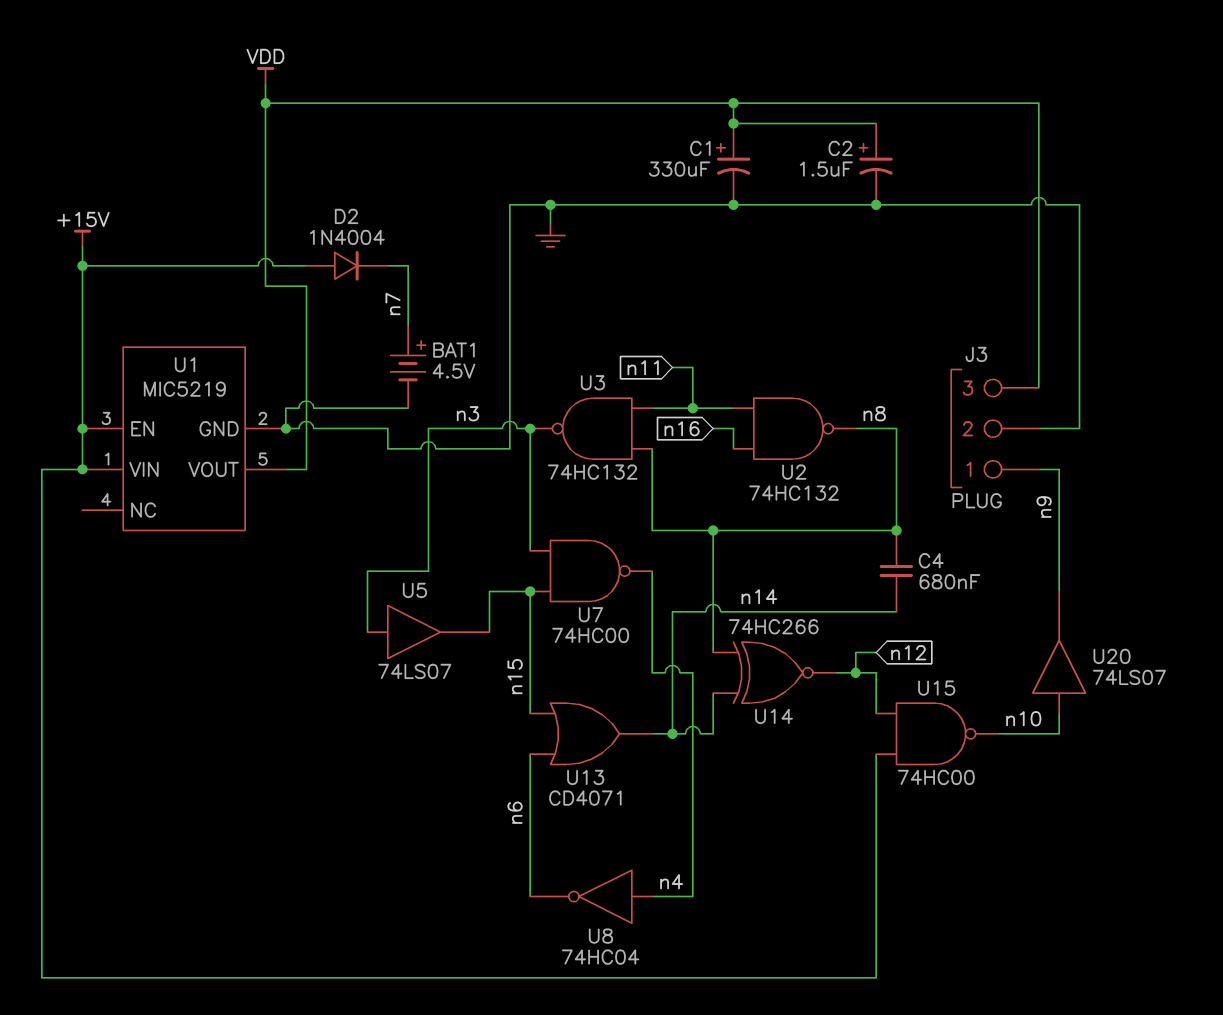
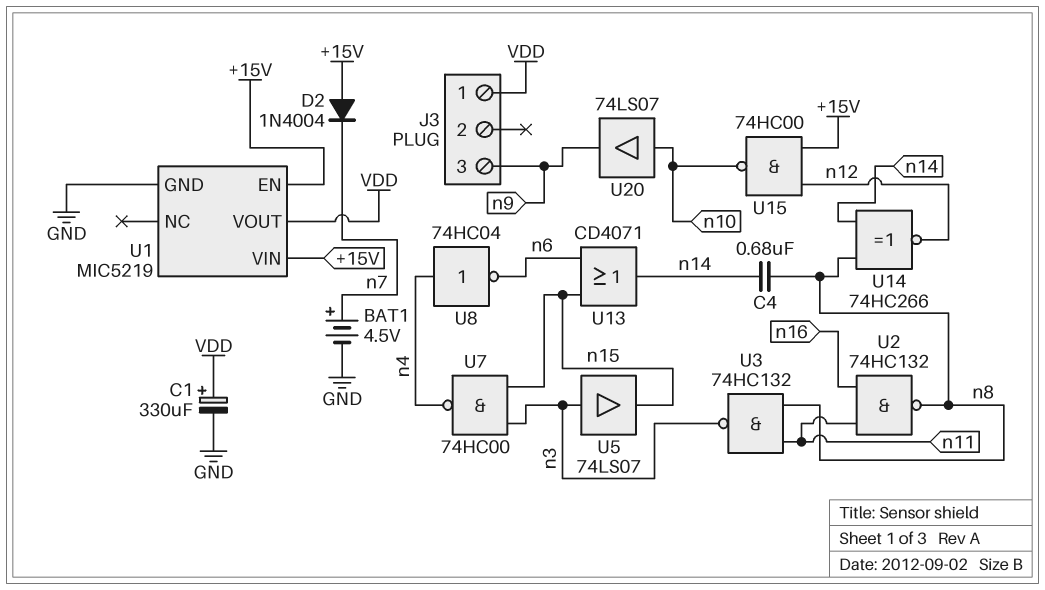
C2: 1.5uF (plus VDD, minus GND) -> none
J3 pin 1: n9 -> VDD
J3 pin 2: GND -> none
J3 pin 3: VDD -> n9

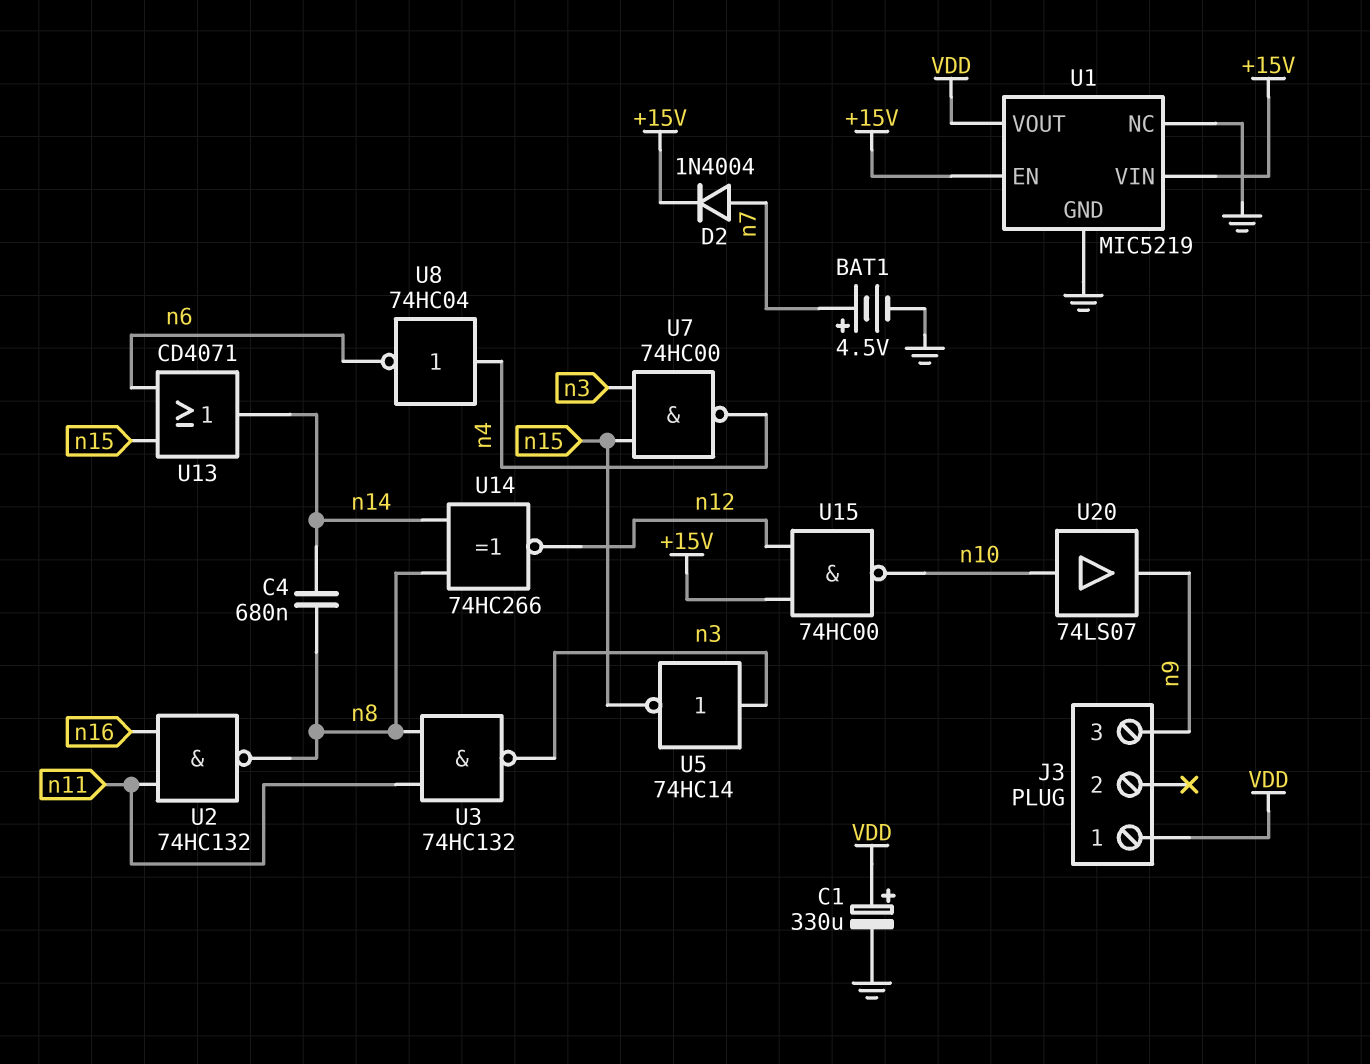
D2: diode 1N4004 (A +15V, K n7) -> diode 1N4004 (A n7, K +15V)
U1 pin NC: none -> GND
U5: buffer 74LS07 (in n3, out n15) -> NOT 74HC14 (in n3, out n15)

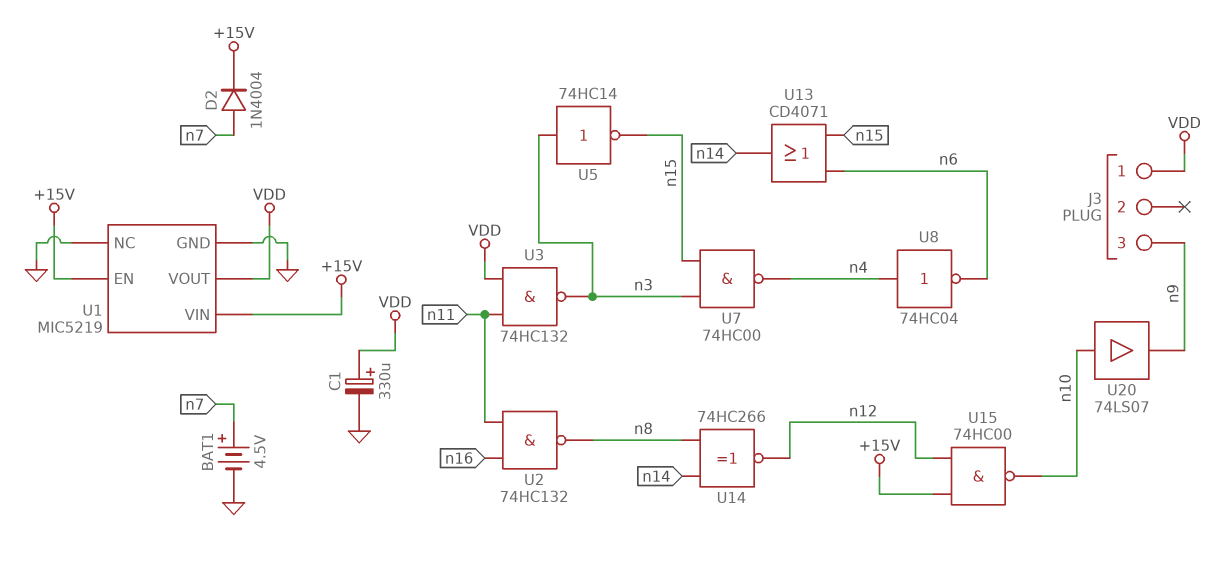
C4: 680nF (n8, n14) -> none
U3: NAND 74HC132 (in n8, in n11, out n3) -> NAND 74HC132 (in VDD, in n11, out n3)

